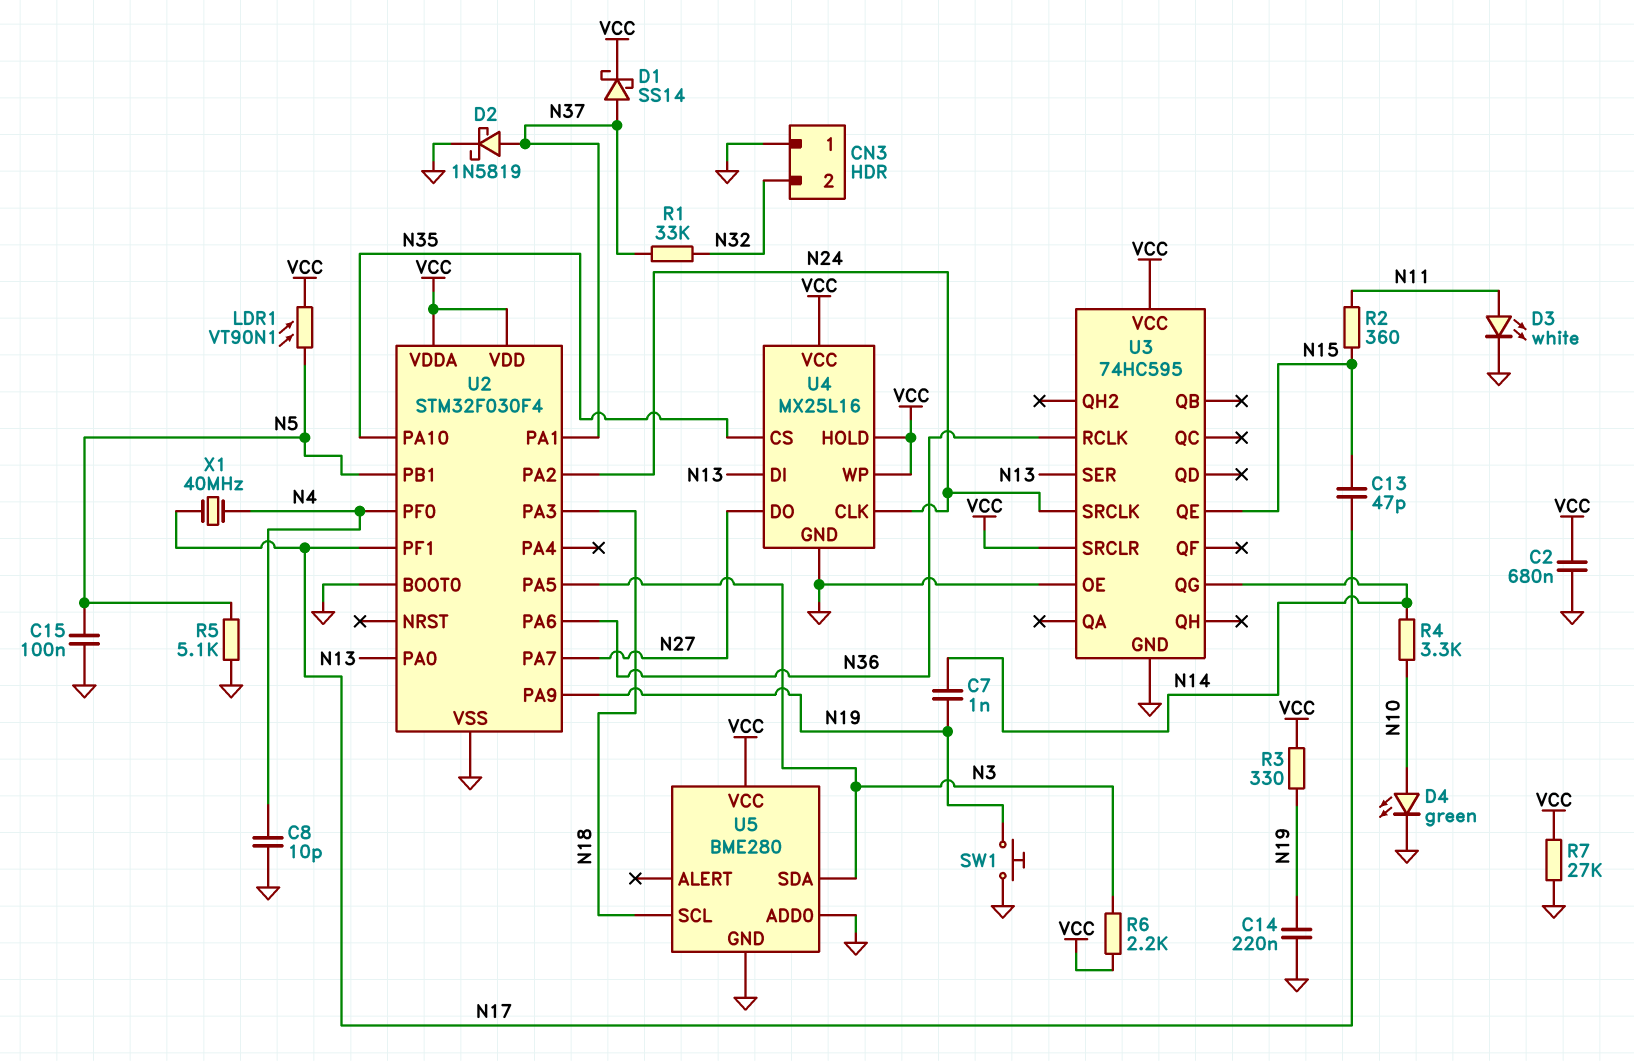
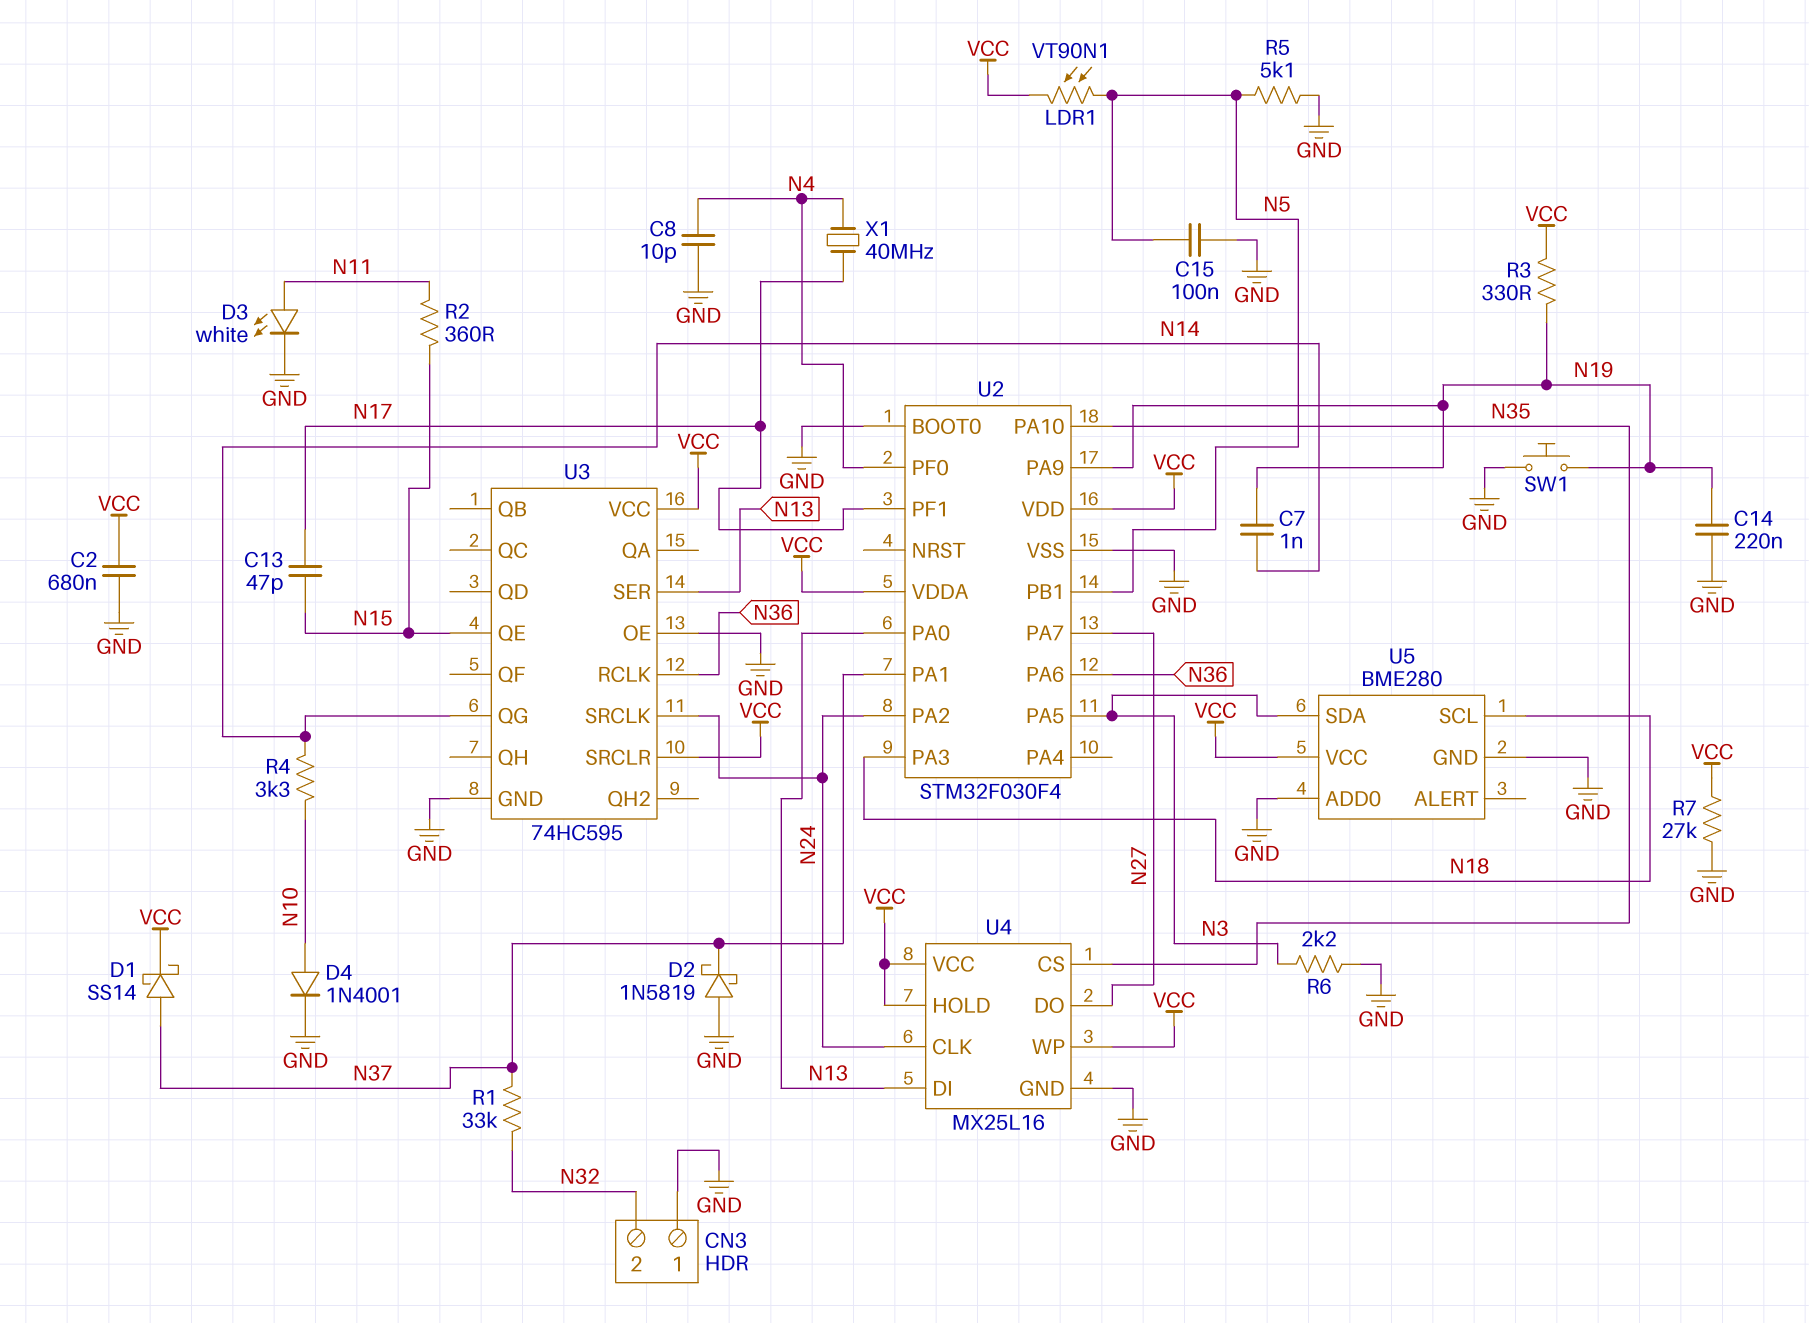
D2: schottky 1N5819 (A N37, K GND) -> schottky 1N5819 (A GND, K N37)
D4: LED green (A N10, K GND) -> diode 1N4001 (A N10, K GND)
R6: 2.2k (N3, VCC) -> 2.2k (GND, N3)

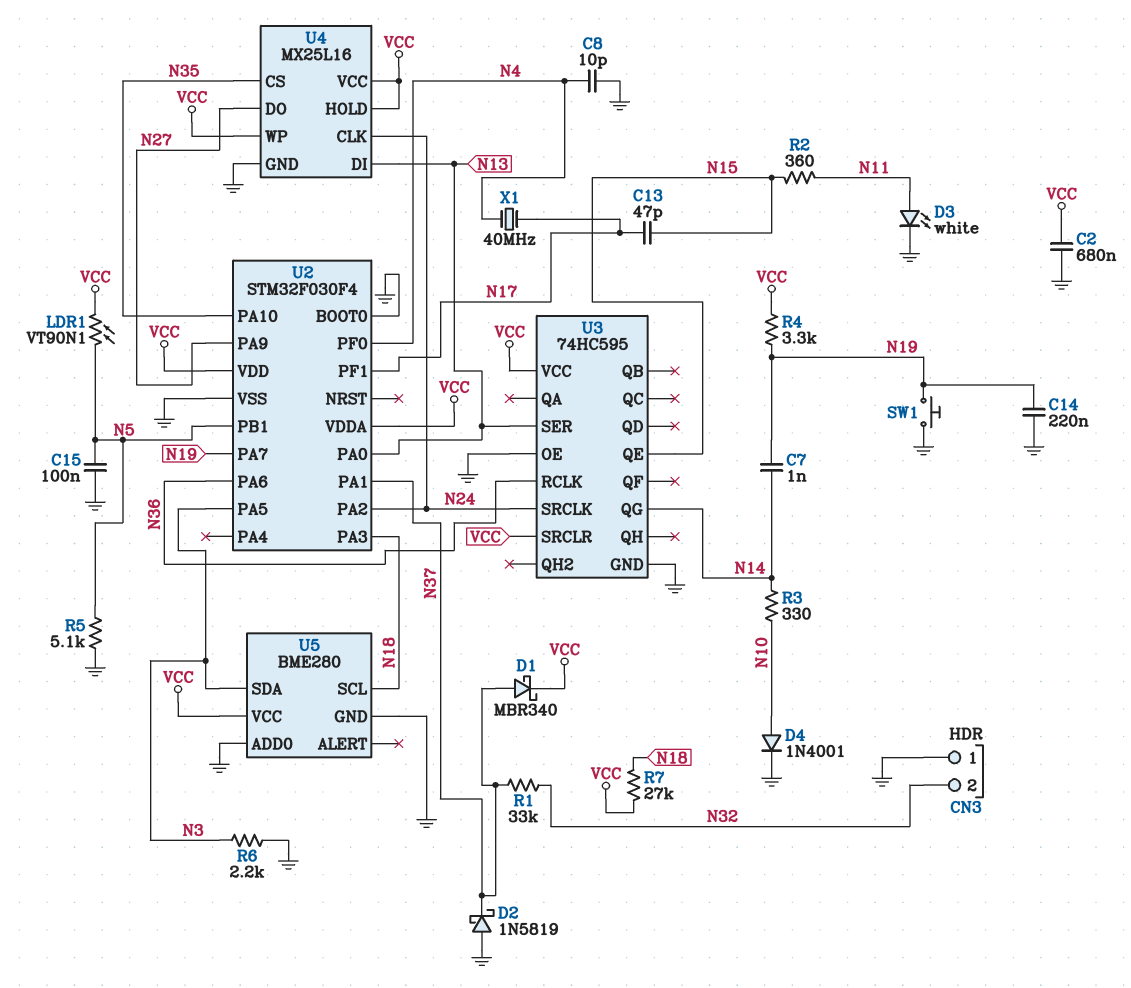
D1: schottky SS14 (A N37, K VCC) -> schottky MBR340 (A N37, K VCC)
R3: 330 (N19, VCC) -> 330 (N10, N14)
R4: 3.3k (N10, N14) -> 3.3k (N19, VCC)
R7: 27k (GND, VCC) -> 27k (N18, VCC)
U2 pin PA7: N27 -> N19
U2 pin PA9: N19 -> N27

